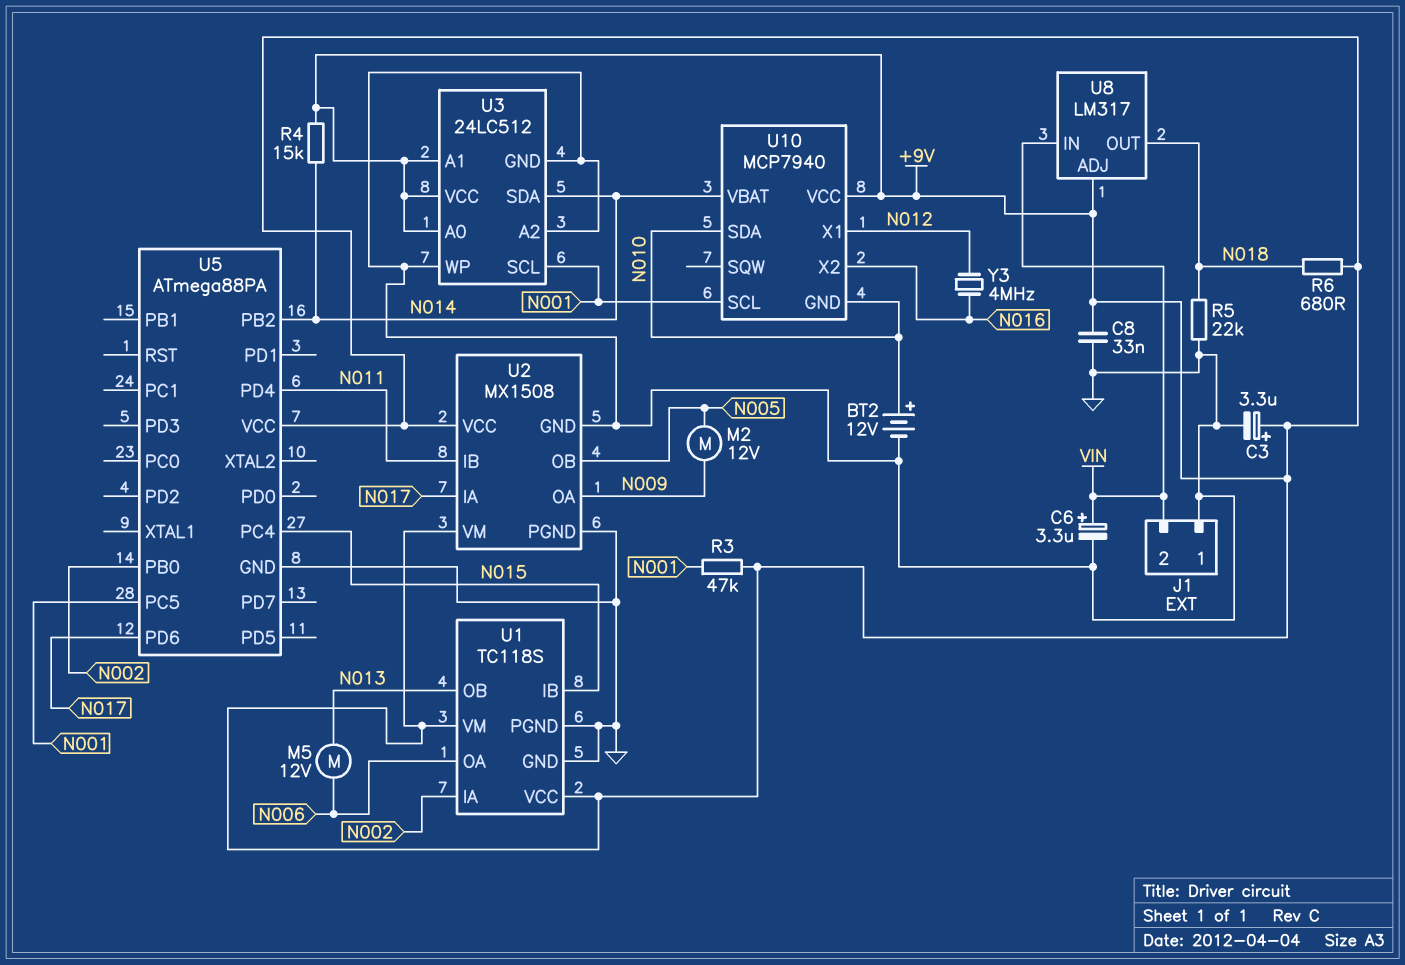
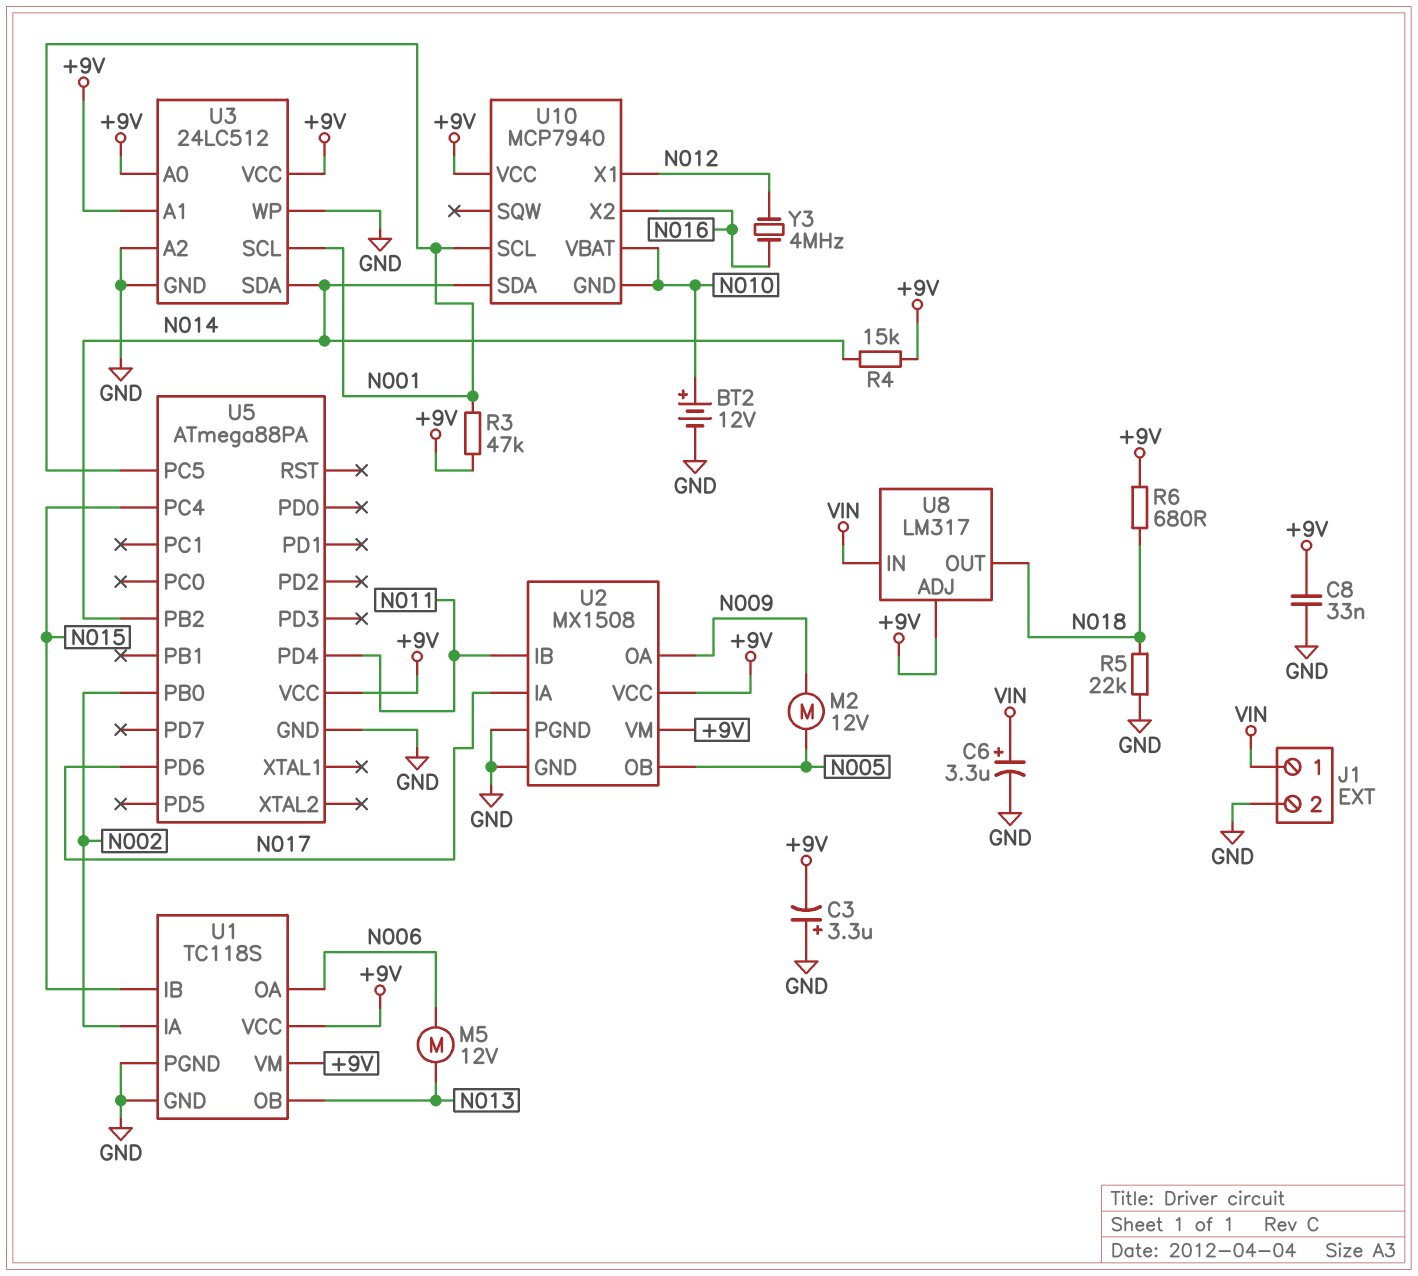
C3: 3.3uF (plus +9V, minus GND) -> 3.3uF (plus GND, minus +9V)
J1 pin 1: GND -> VIN
J1 pin 2: VIN -> GND
U10 pin SDA: N010 -> N014
U10 pin VBAT: N014 -> N010

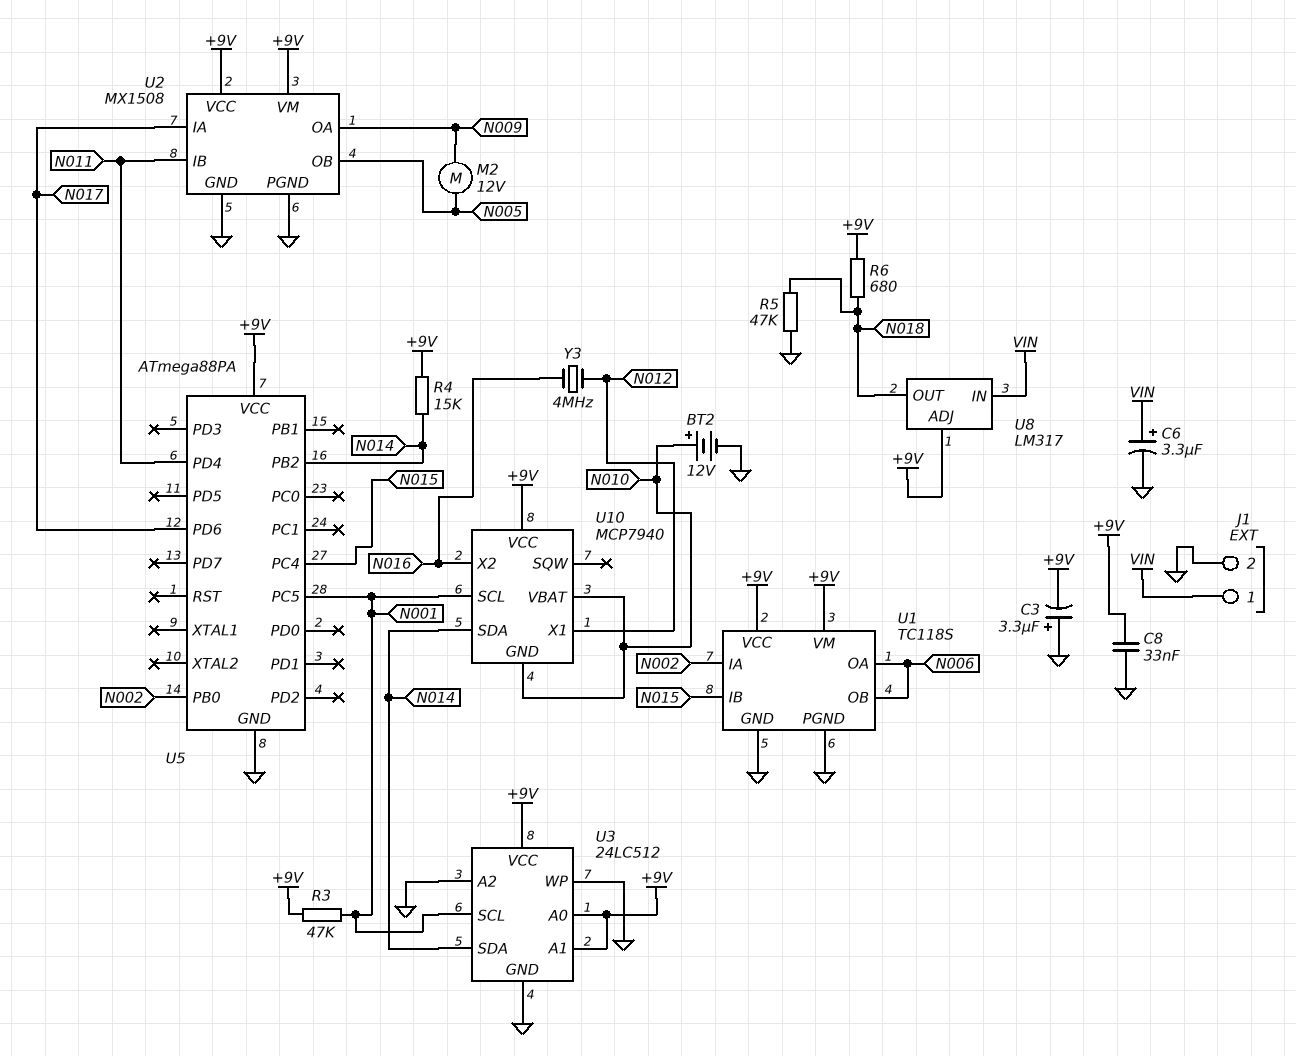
M5: motor 12V (N006, N013) -> none
R5: 22k (GND, N018) -> 47k (GND, N018)
U1 pin OB: N013 -> N006

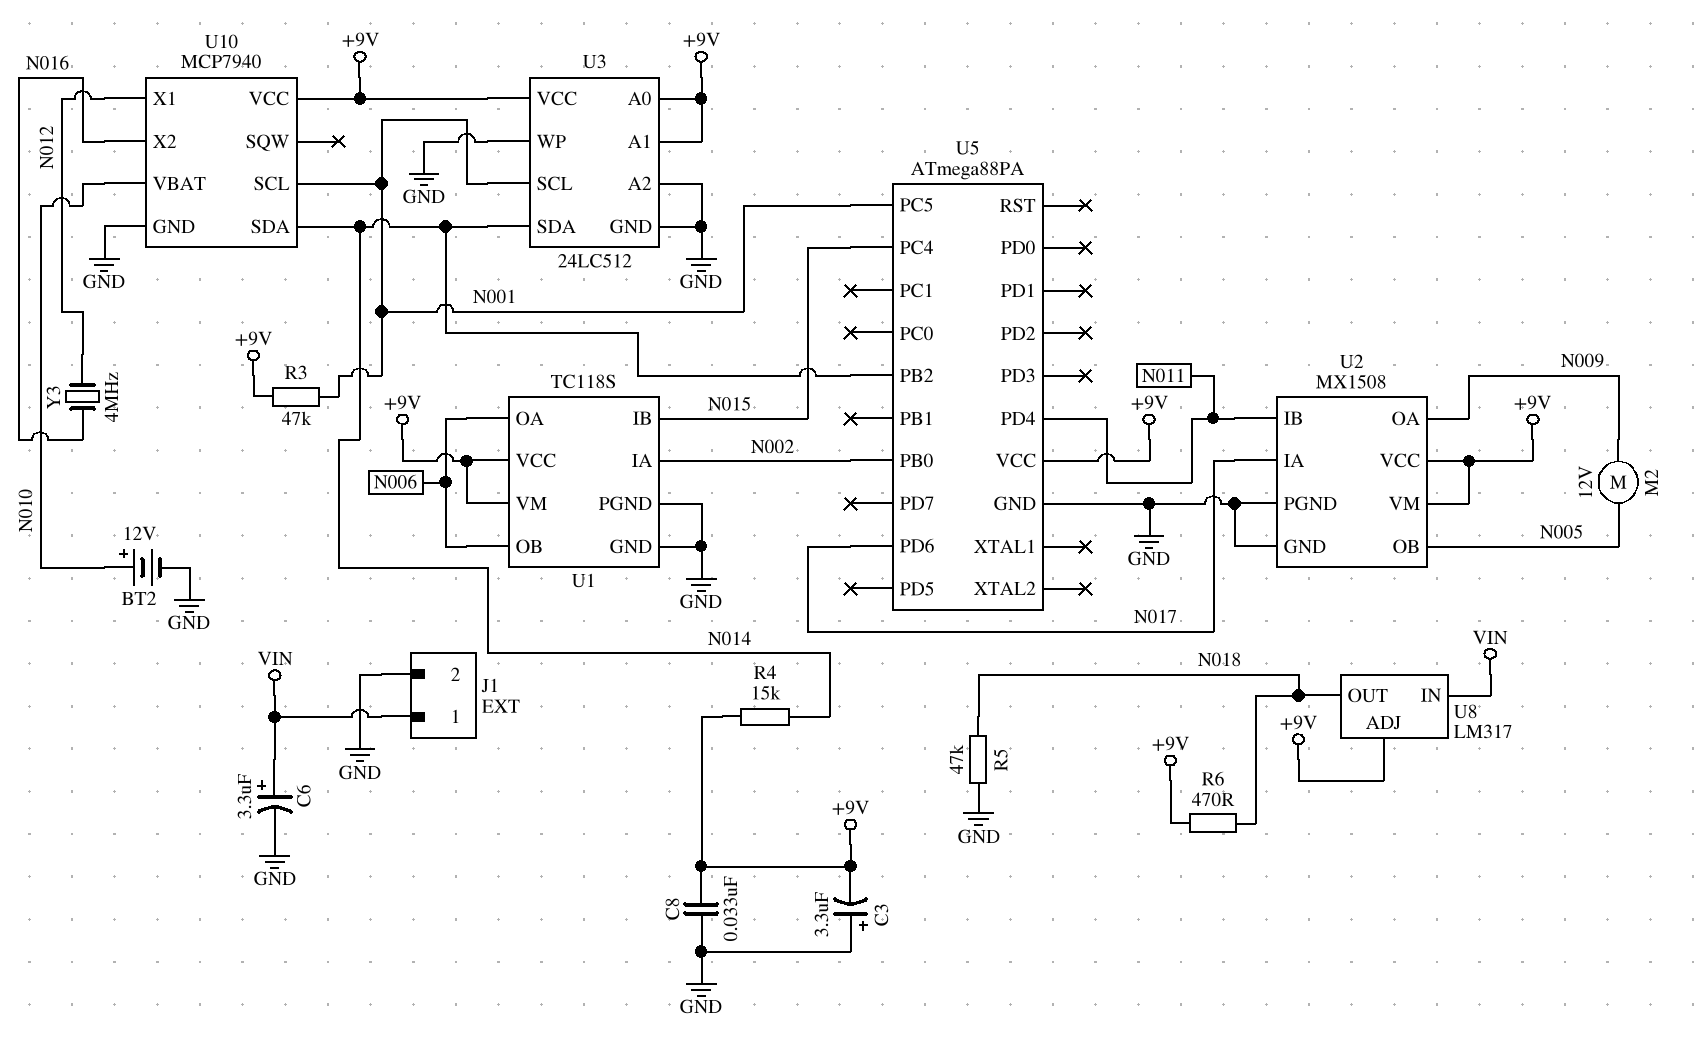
R6: 680 (+9V, N018) -> 470 (+9V, N018)
U10 pin GND: N010 -> GND

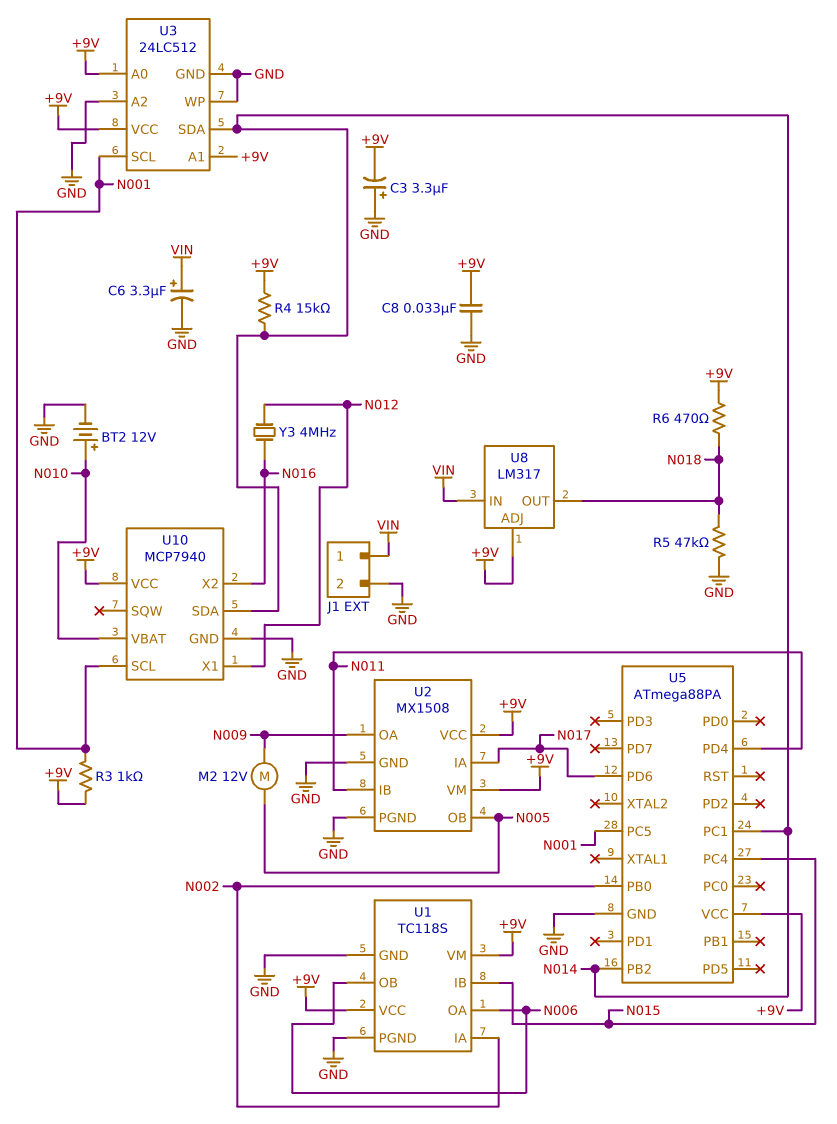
R3: 47k (+9V, N001) -> 1k (+9V, N001)
U5 pin PC1: none -> N014

